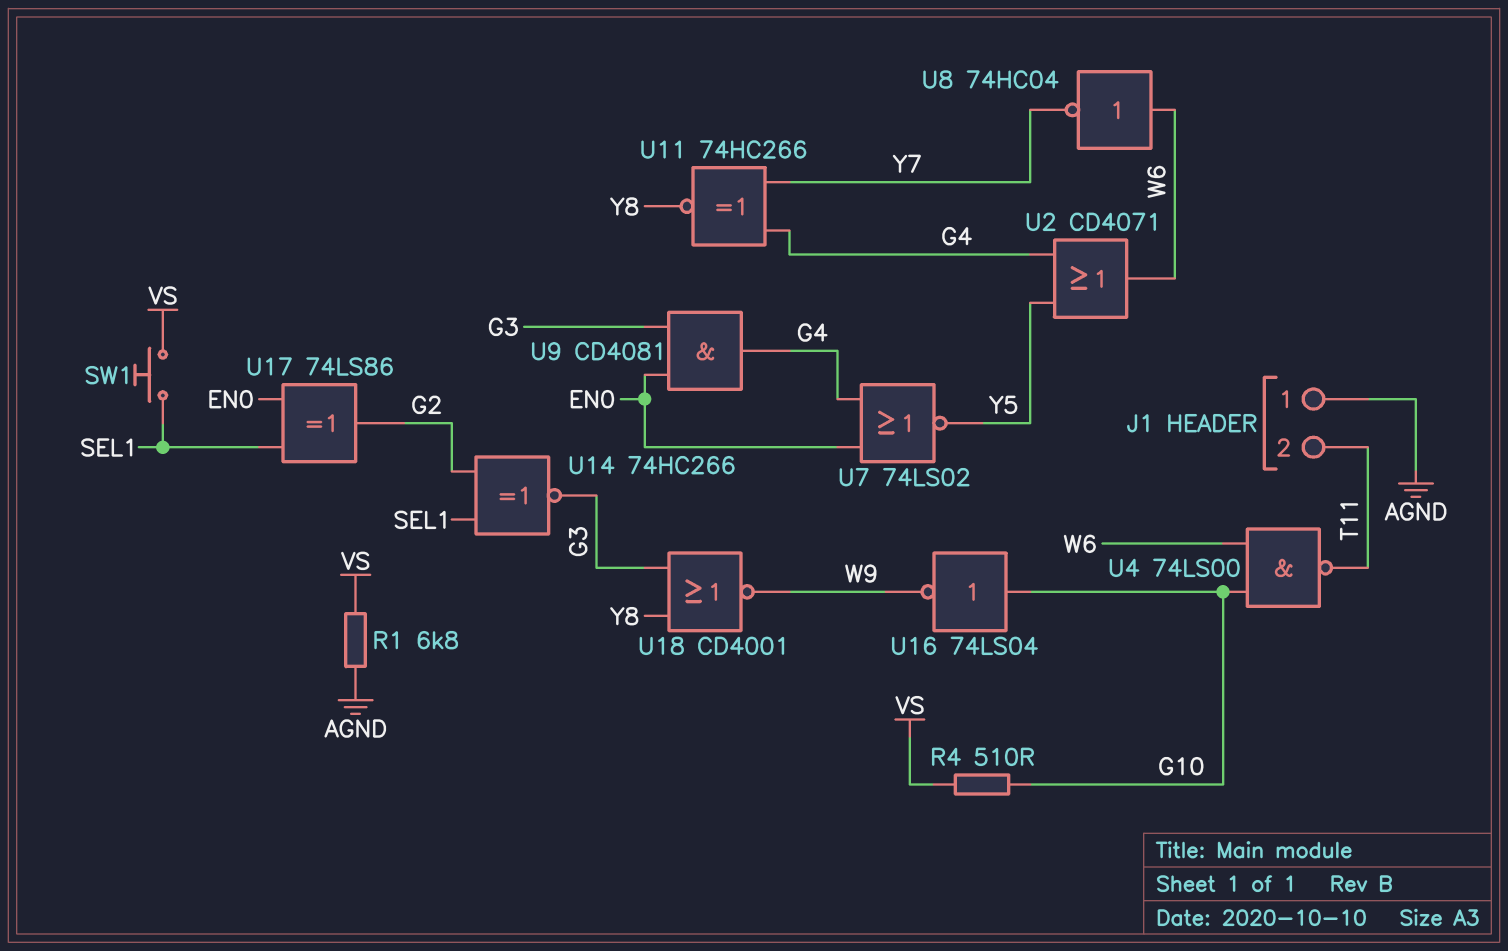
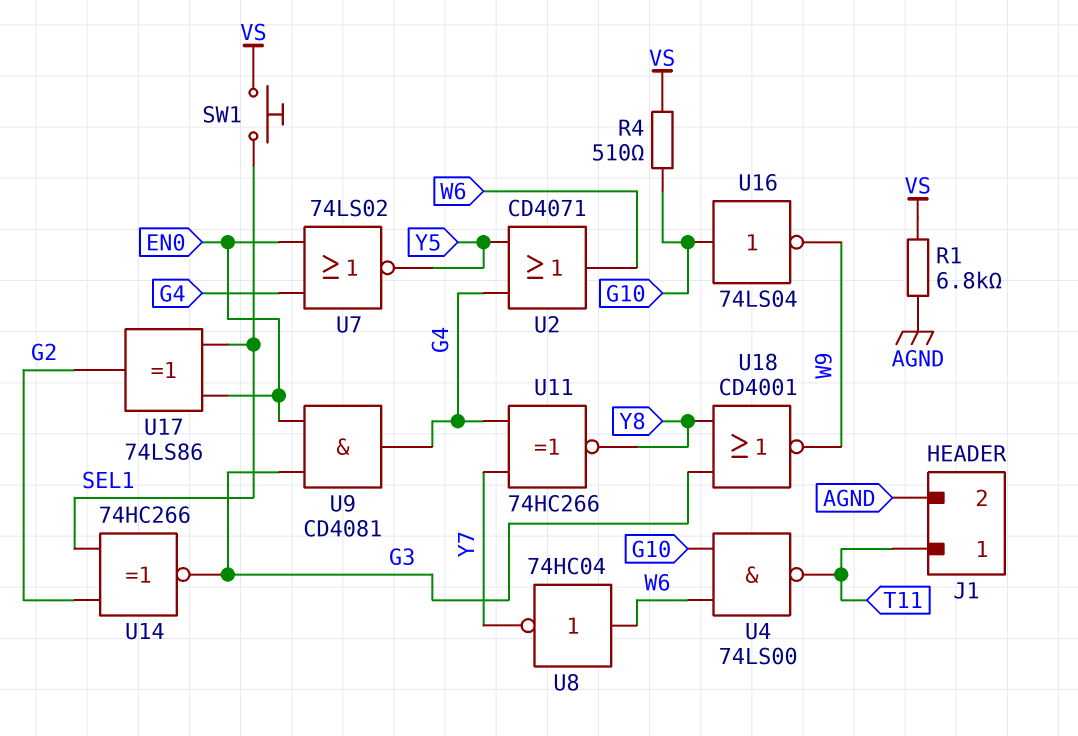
J1 pin 1: AGND -> T11
J1 pin 2: T11 -> AGND

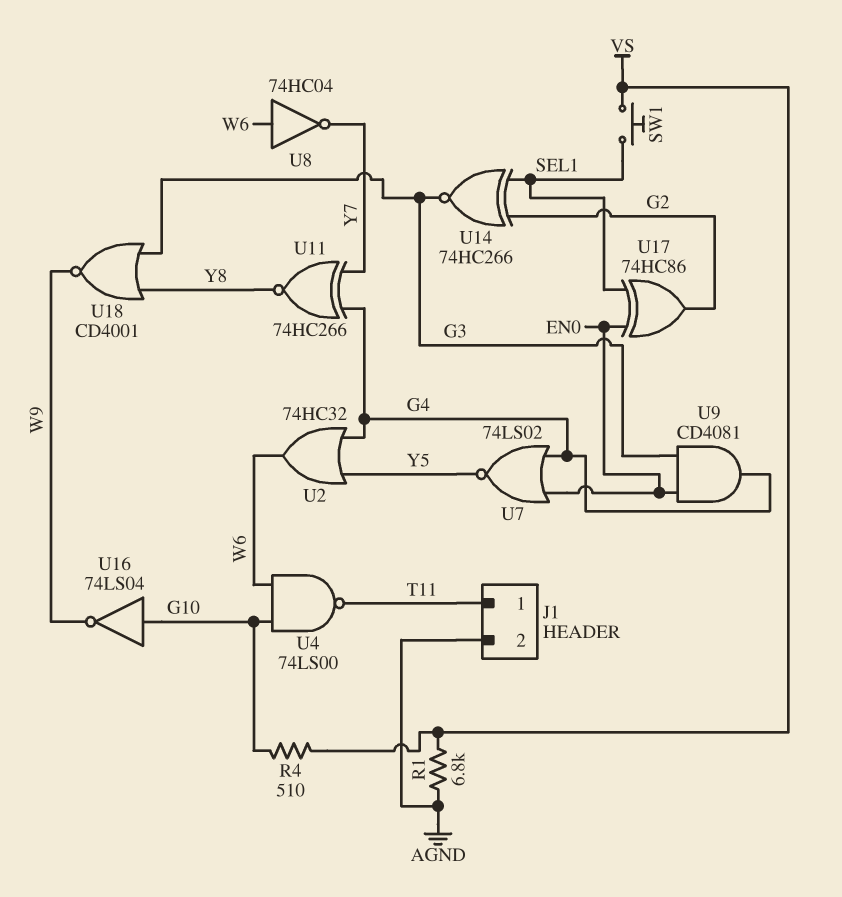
U2: OR CD4071 (in G4, in Y5, out W6) -> OR 74HC32 (in G4, in Y5, out W6)
U17: XOR 74LS86 (in EN0, in SEL1, out G2) -> XOR 74HC86 (in EN0, in SEL1, out G2)

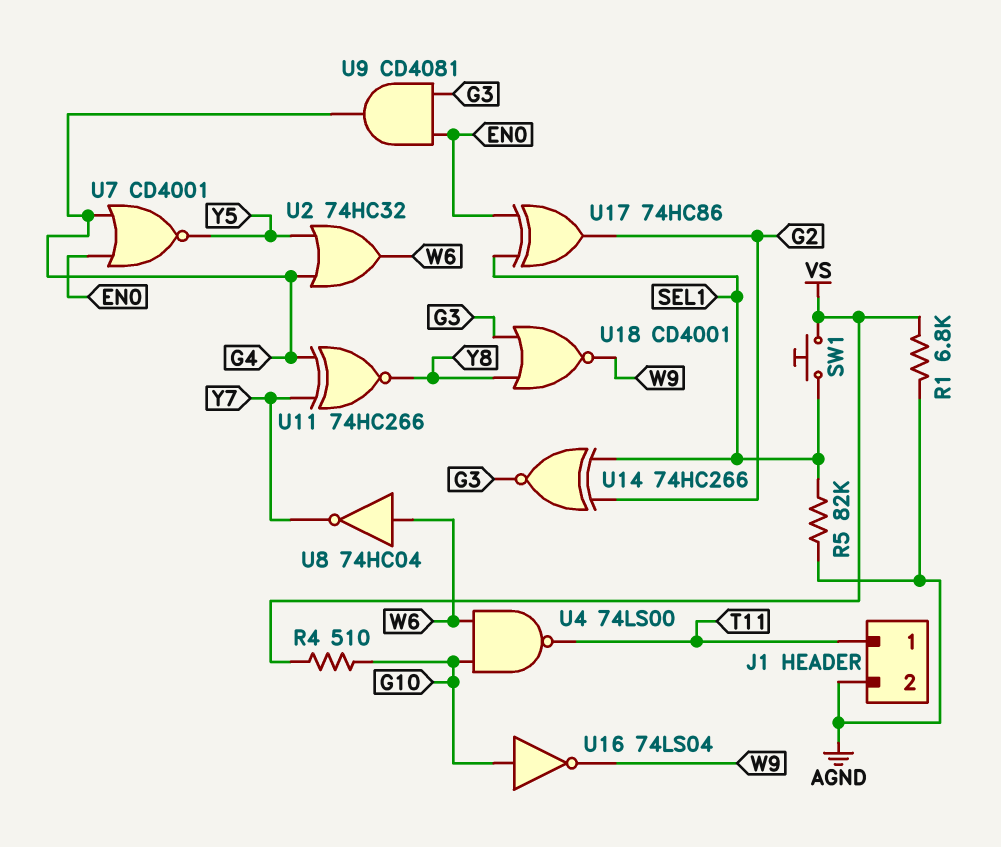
R5: none -> 82k (AGND, SEL1)
U7: NOR 74LS02 (in EN0, in G4, out Y5) -> NOR CD4001 (in EN0, in G4, out Y5)

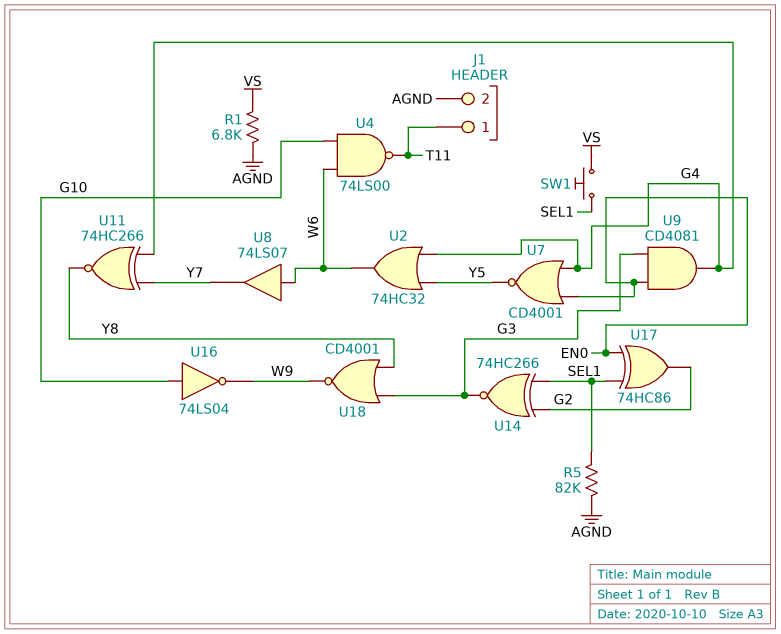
R4: 510 (G10, VS) -> none
U8: NOT 74HC04 (in W6, out Y7) -> buffer 74LS07 (in W6, out Y7)

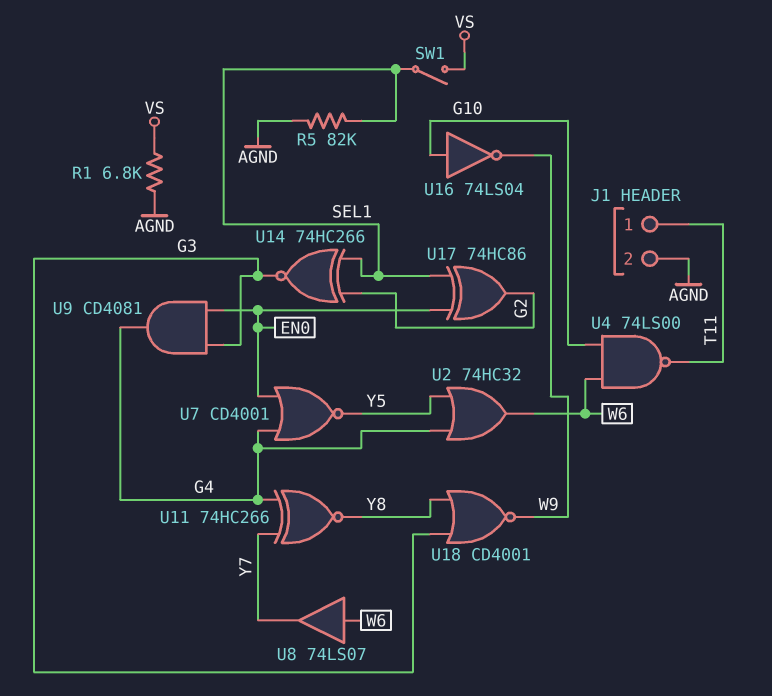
SW1: button (SEL1, VS) -> switch (SEL1, VS)

